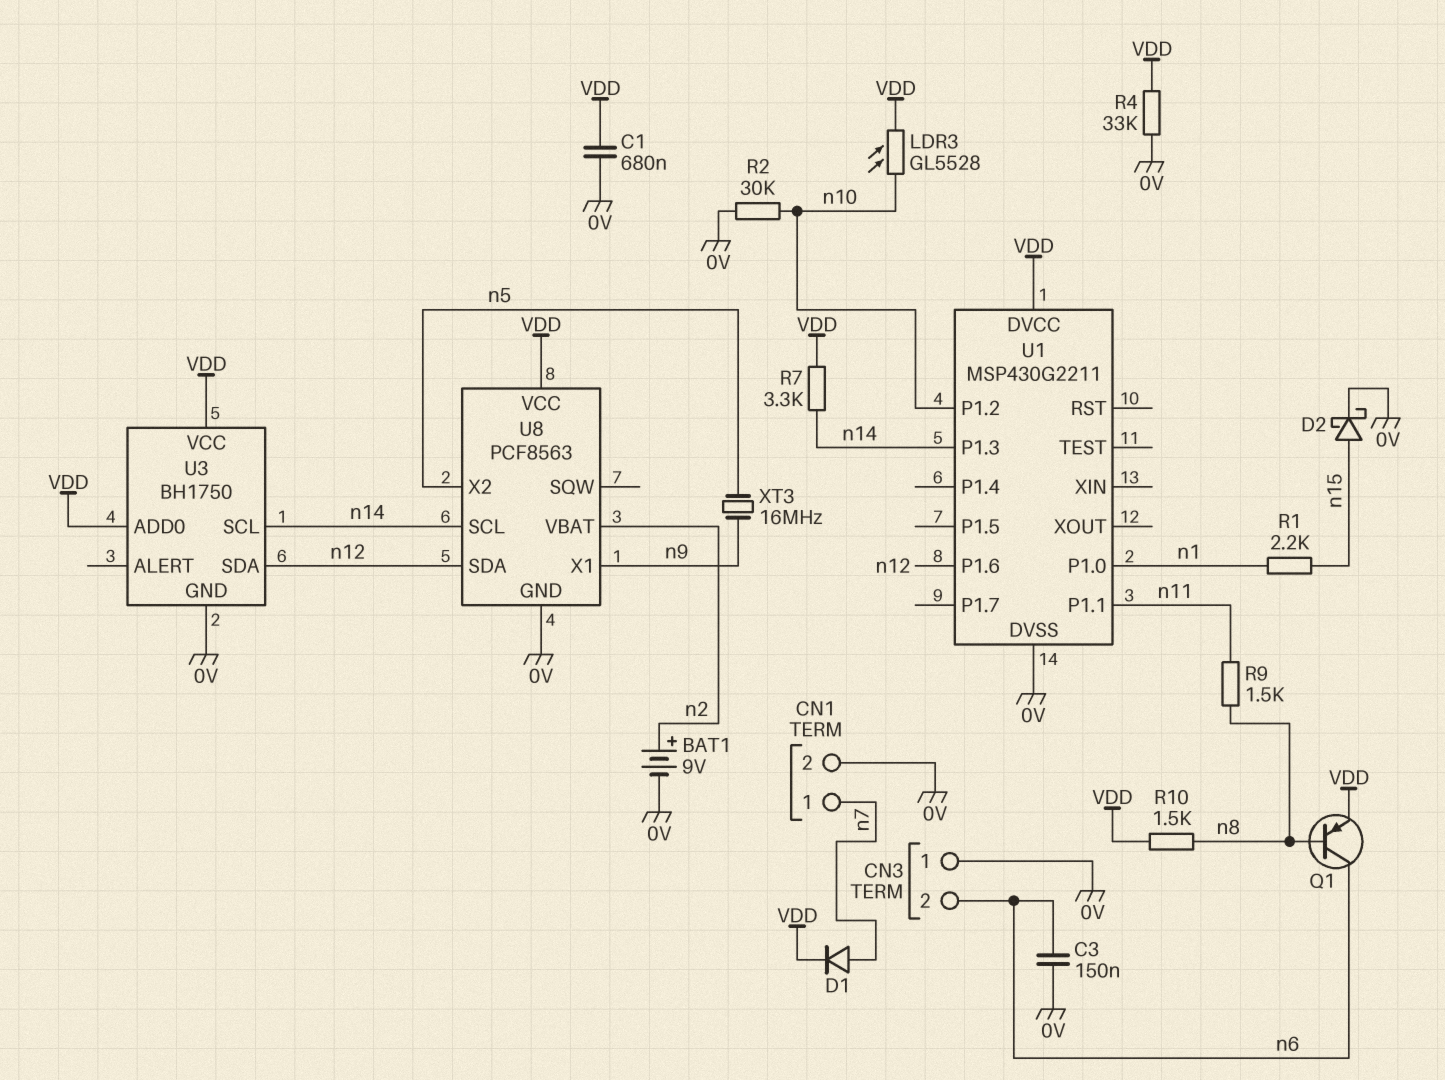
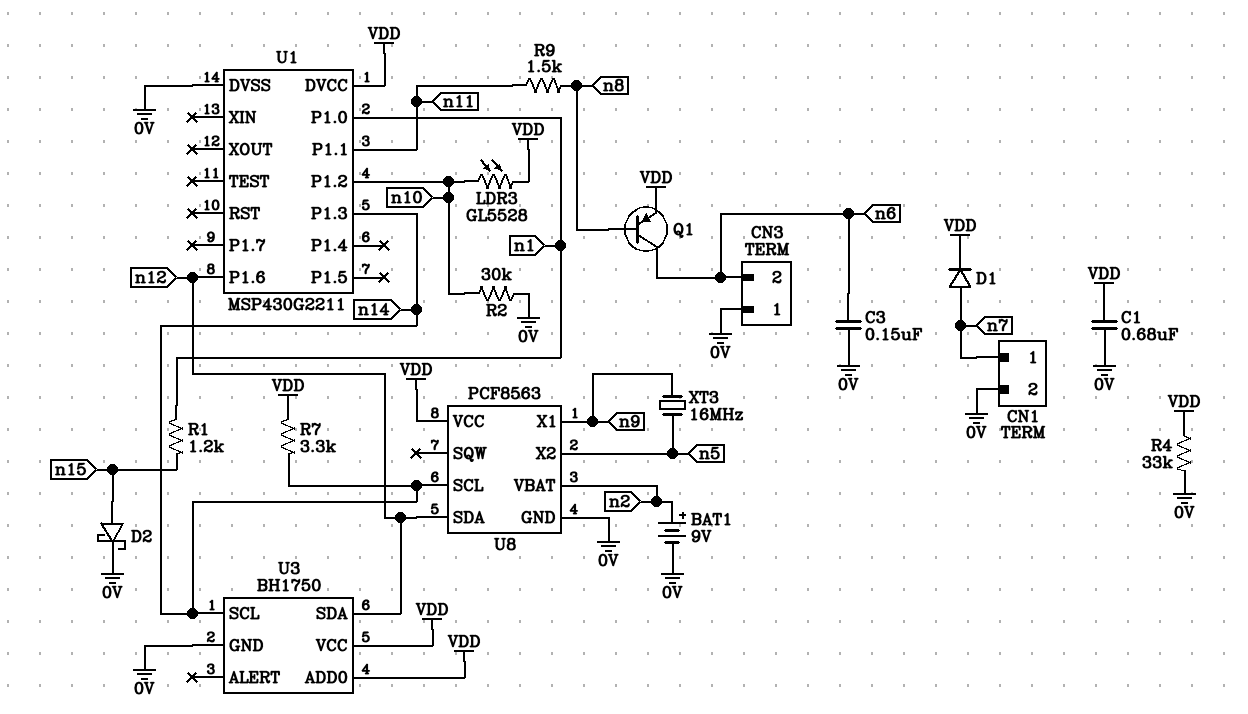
R1: 2.2k (n1, n15) -> 1.2k (n1, n15)
R10: 1.5k (VDD, n8) -> none

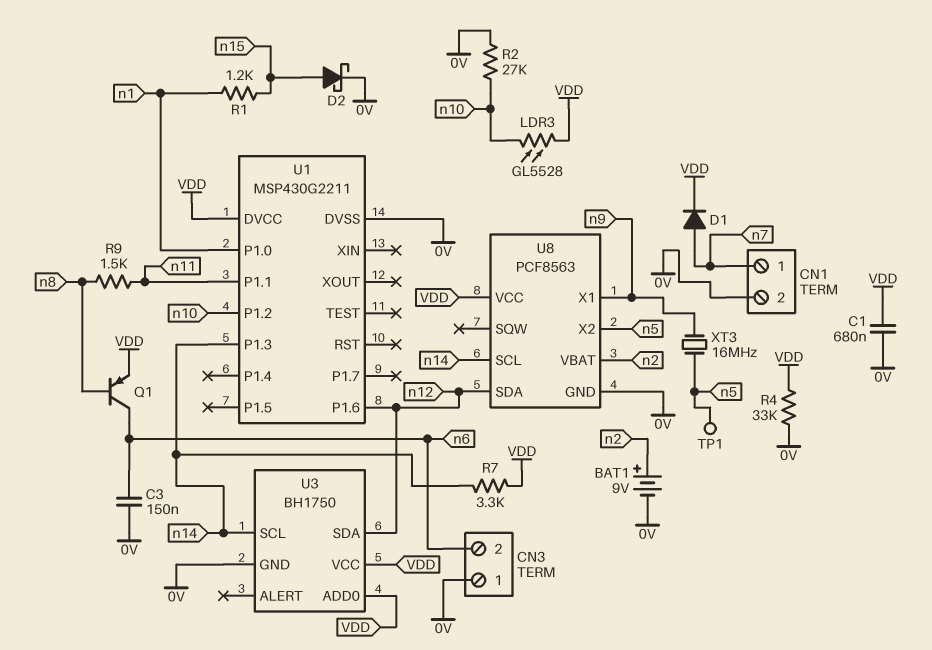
R2: 30k (0V, n10) -> 27k (0V, n10)
TP1: none -> test point (n5)

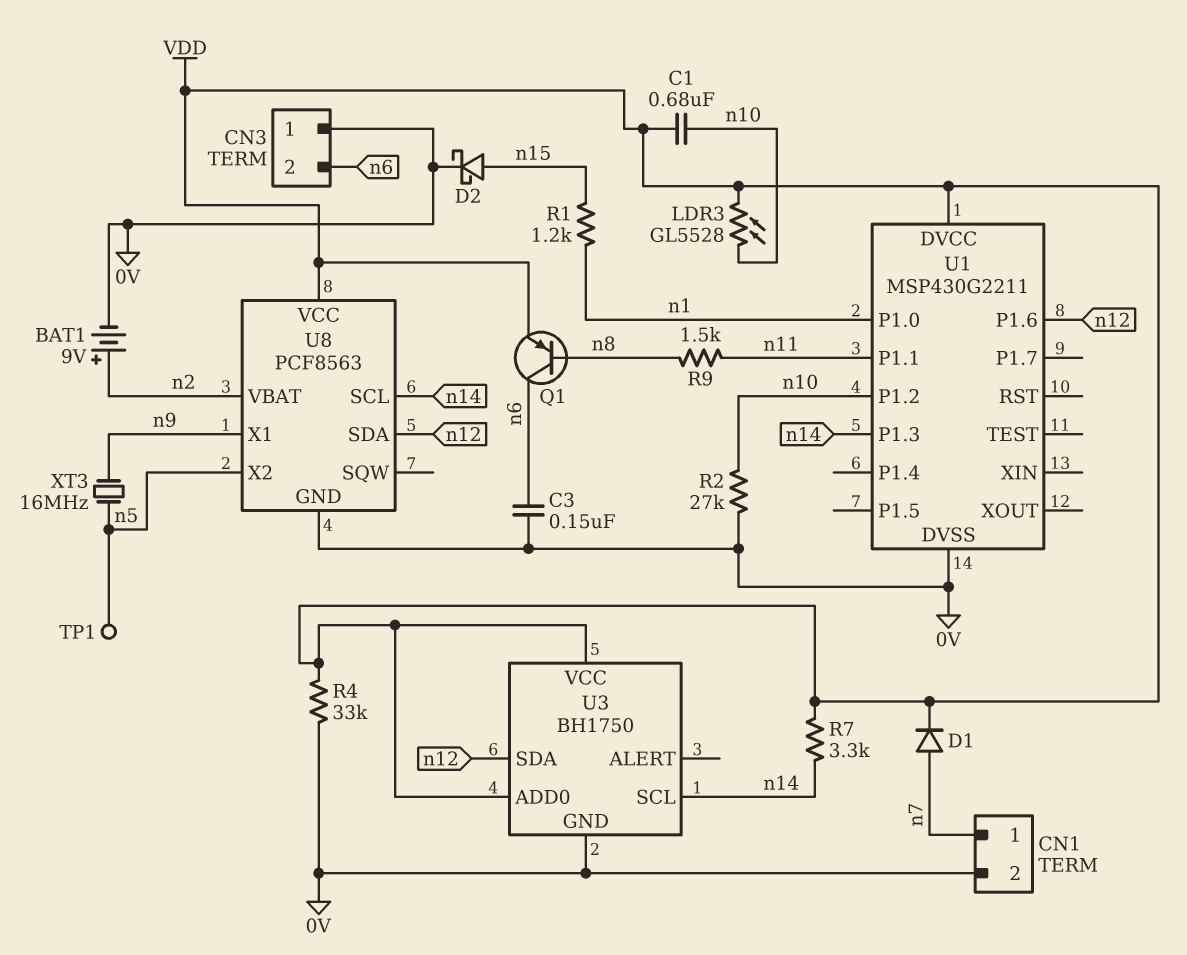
C1: 680nF (0V, VDD) -> 680nF (VDD, n10)

